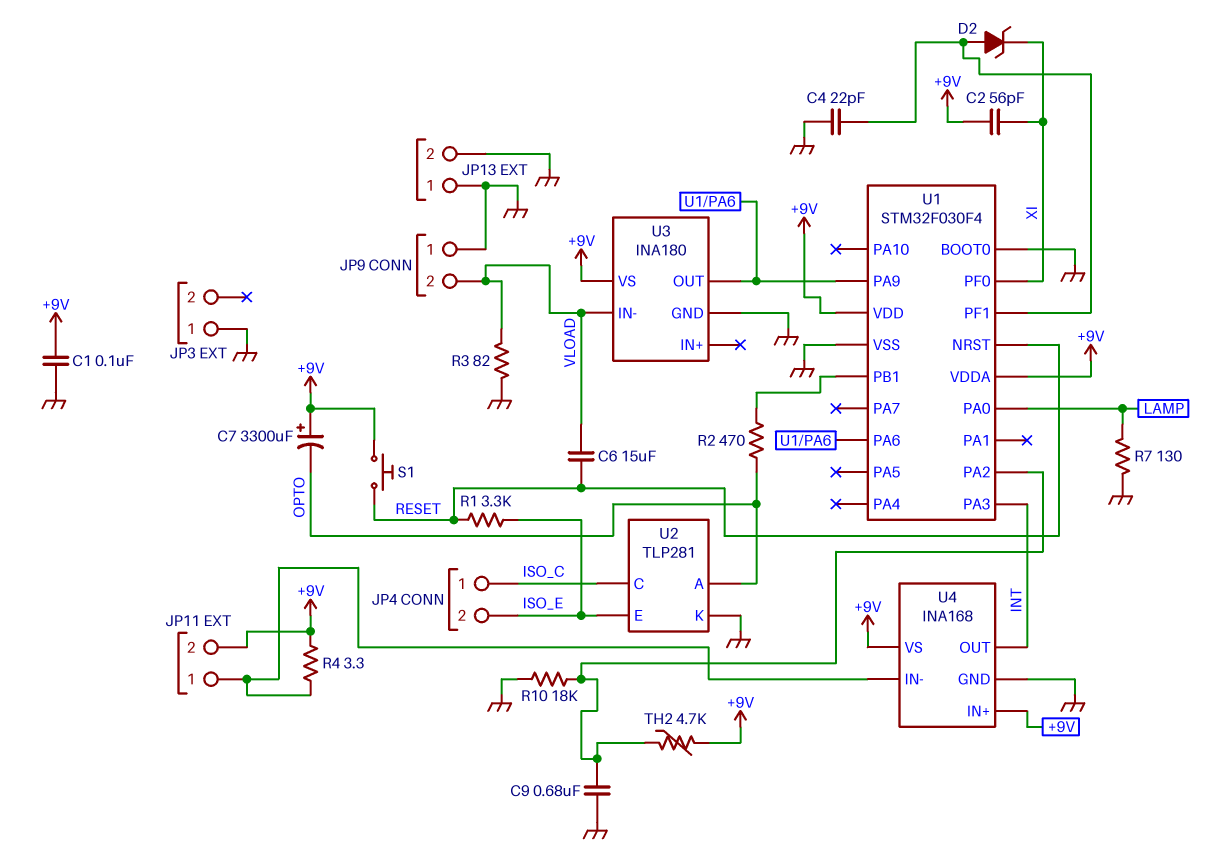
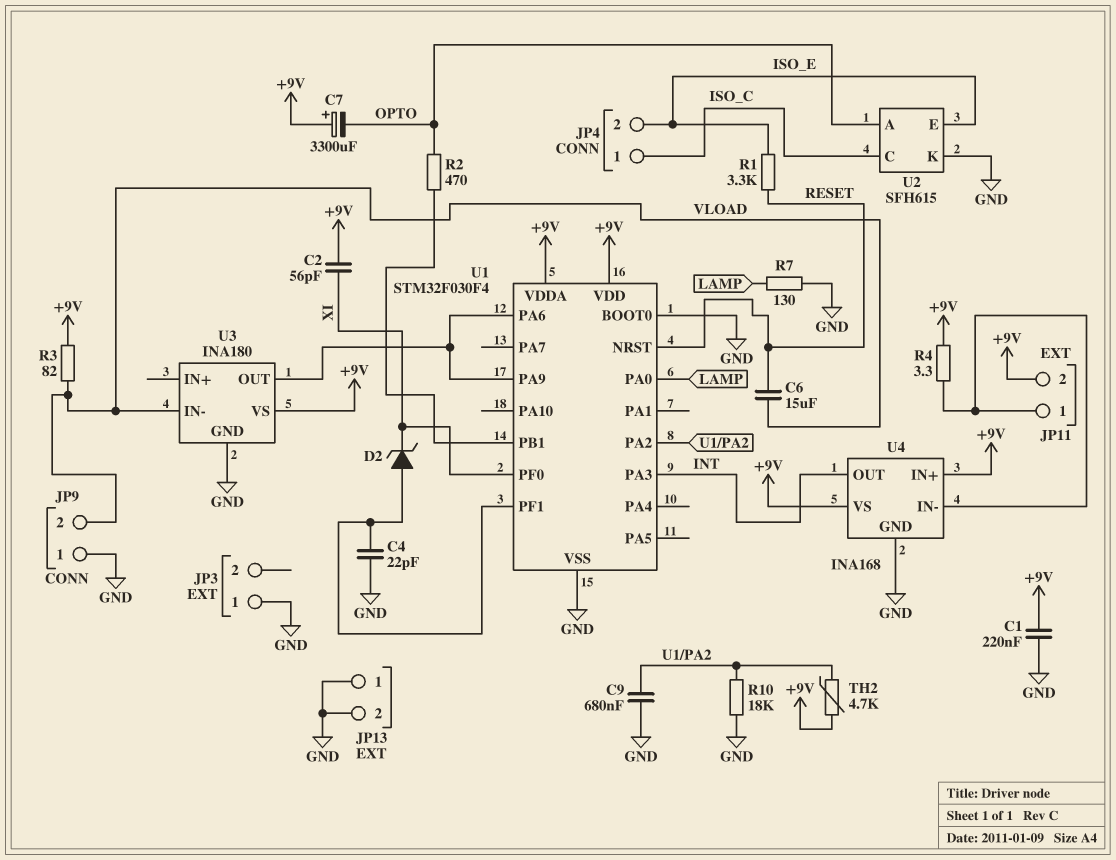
C1: 100nF (+9V, GND) -> 220nF (+9V, GND)
R3: 82 (GND, VLOAD) -> 82 (+9V, VLOAD)
S1: button (+9V, RESET) -> none
U2: TLP281 -> SFH615

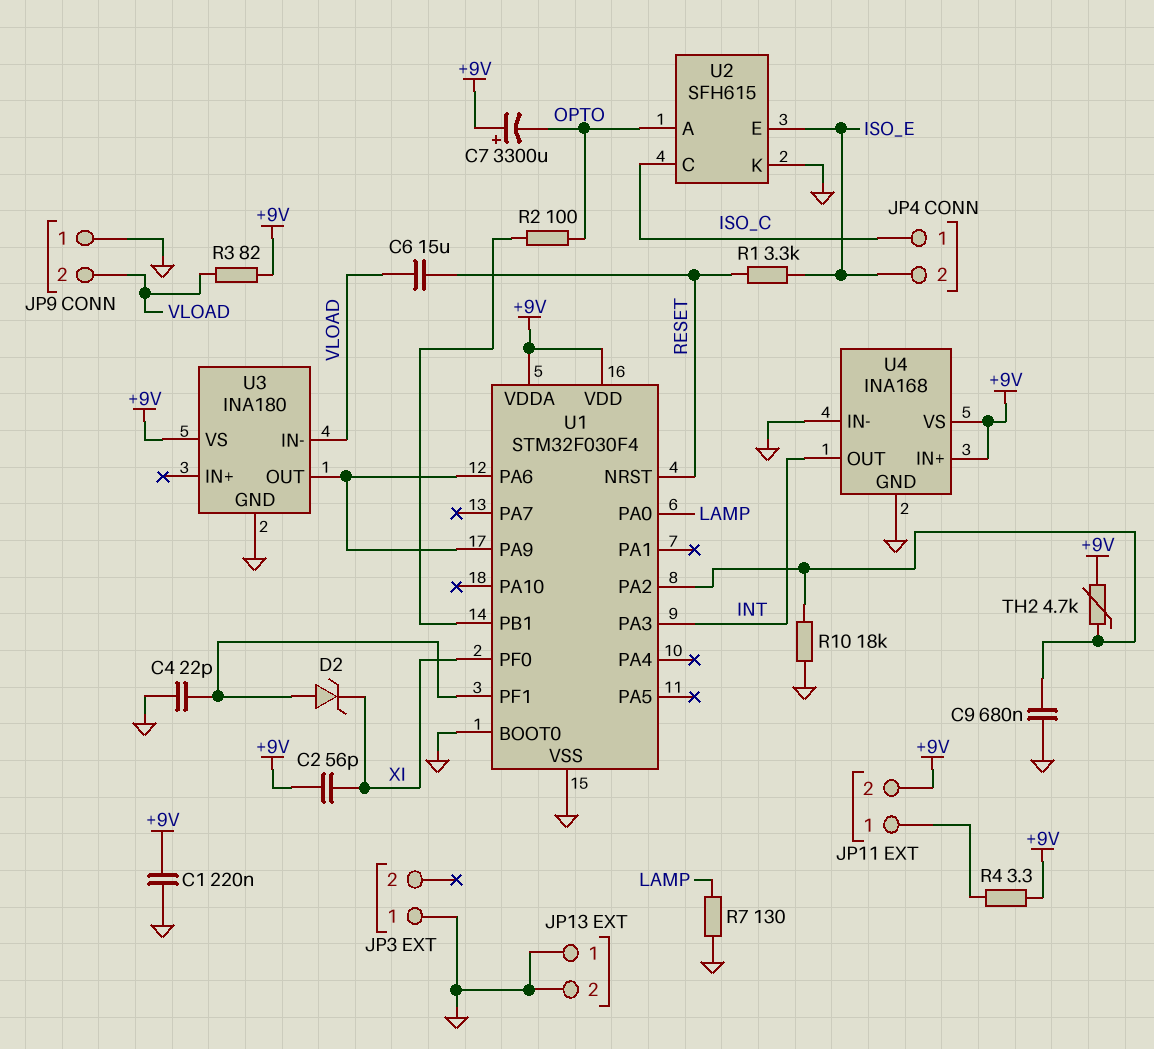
R2: 470 (OPTO, U1/PB1) -> 100 (OPTO, U1/PB1)
U4 pin IN-: JP11/1 -> GND

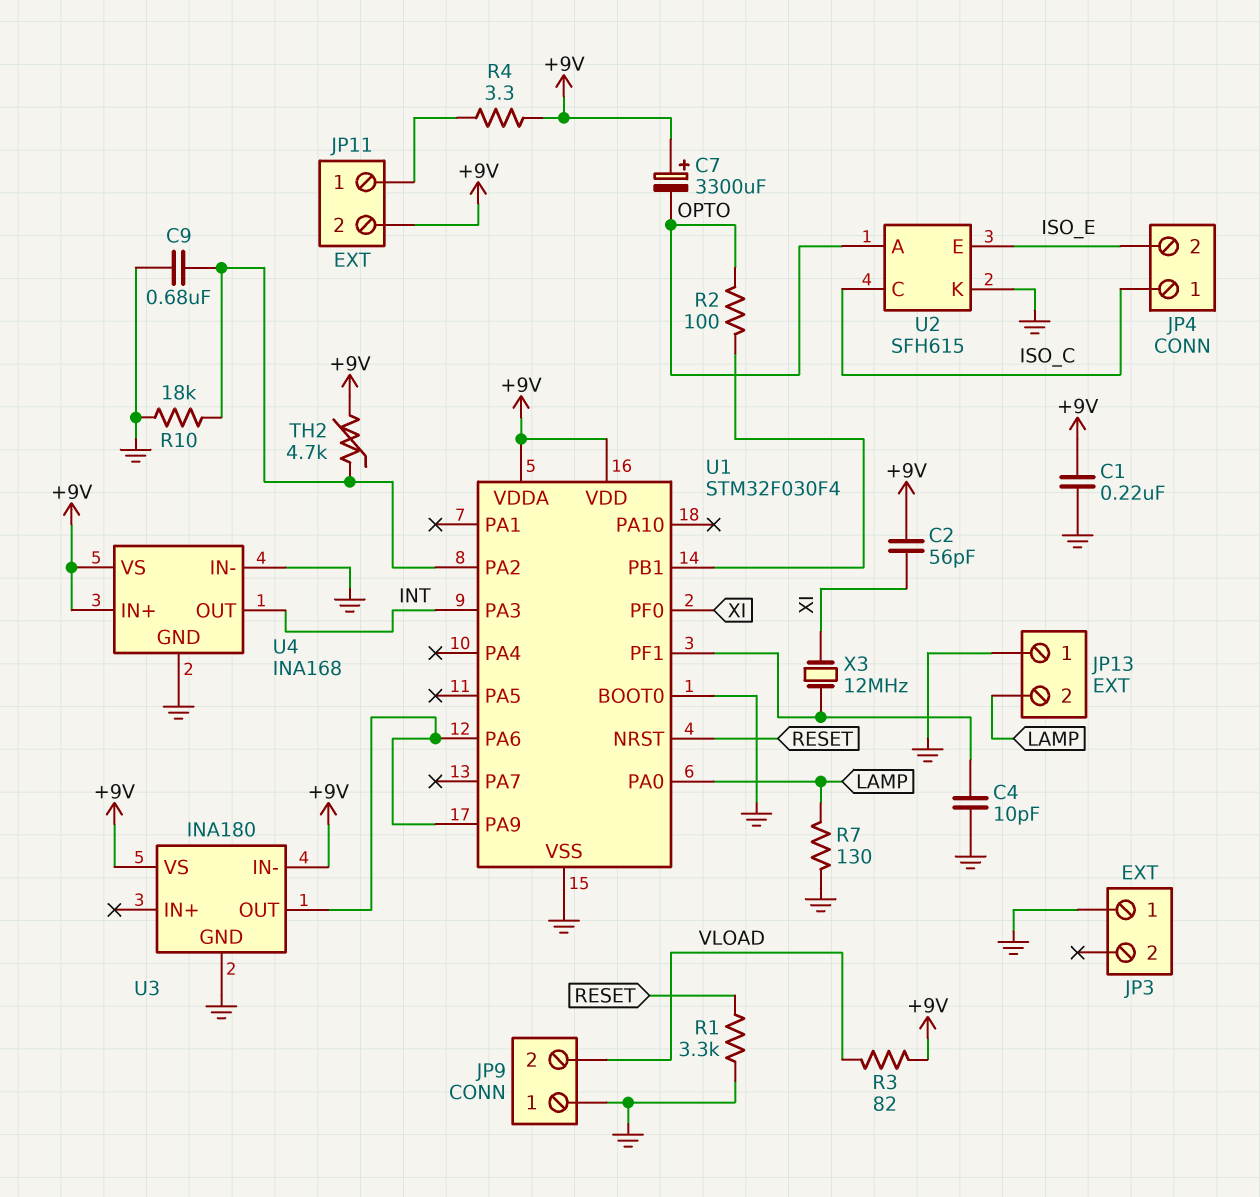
C4: 22pF (GND, U1/PF1) -> 10pF (GND, U1/PF1)
C6: 15uF (RESET, VLOAD) -> none
D2: zener (A U1/PF1, K XI) -> none
JP13 pin 2: GND -> LAMP
R1: 3.3k (ISO_E, RESET) -> 3.3k (GND, RESET)
U3 pin IN-: VLOAD -> +9V
X3: none -> 12MHz (U1/PF1, XI)

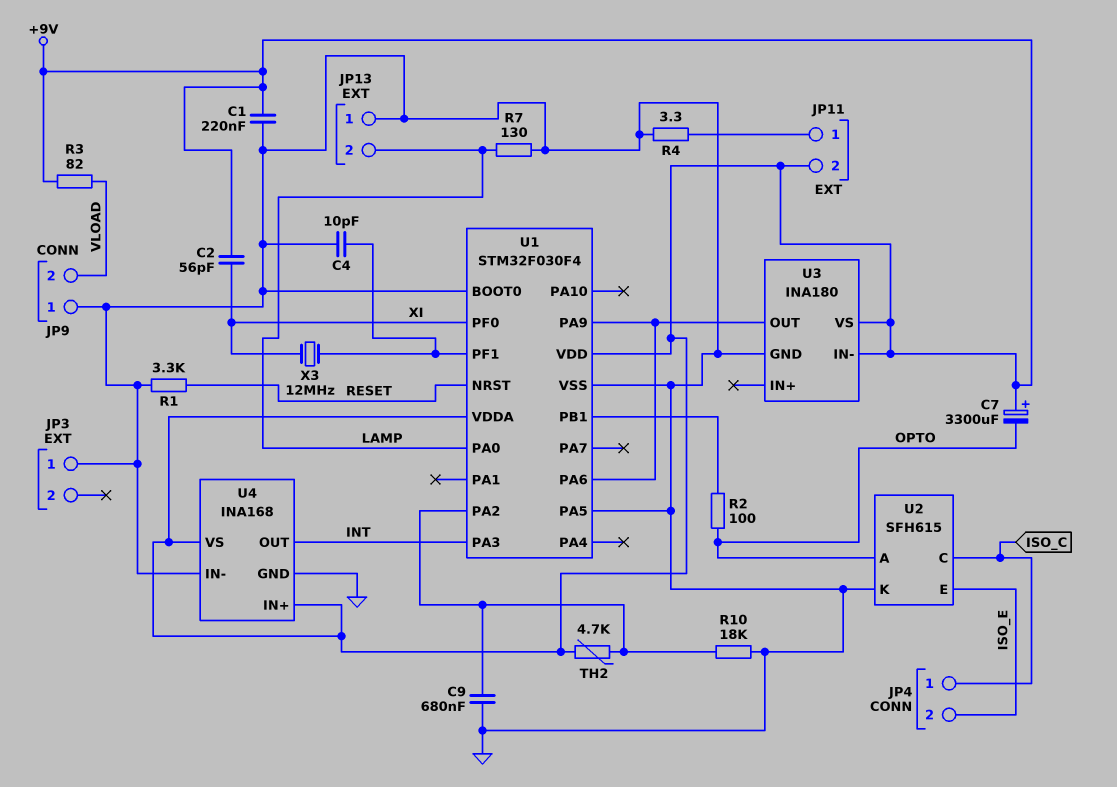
R4: 3.3 (+9V, JP11/1) -> 3.3 (GND, JP11/1)
U1 pin PA5: none -> GND

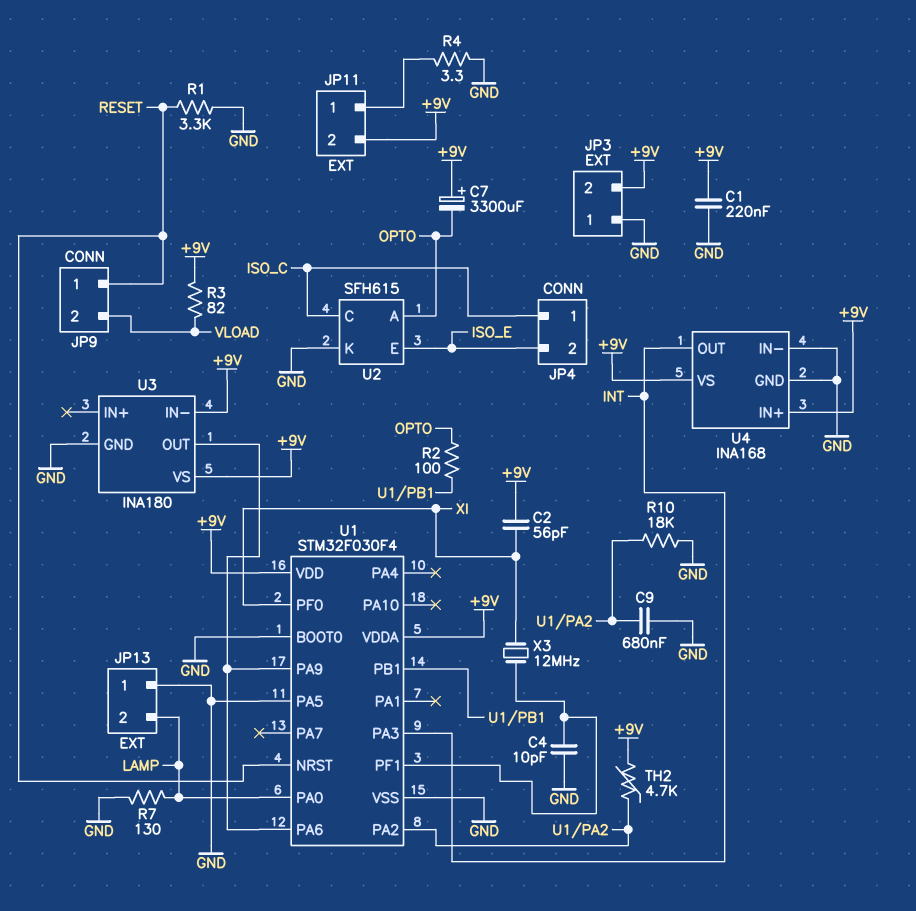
JP3 pin 2: none -> +9V
JP9 pin 1: GND -> RESET

